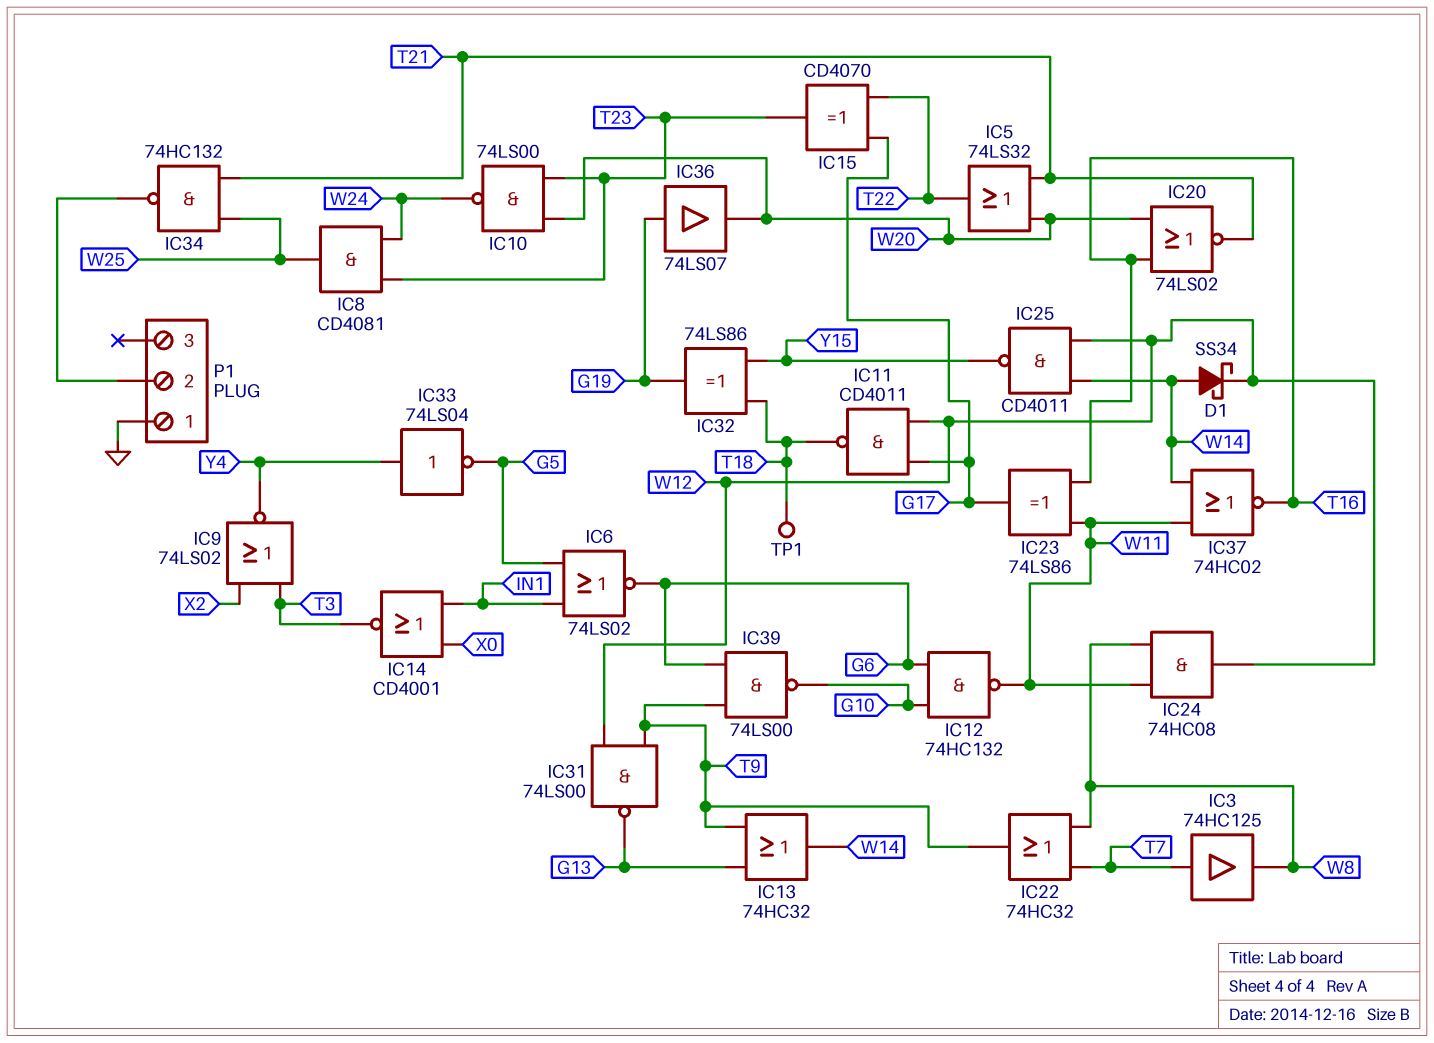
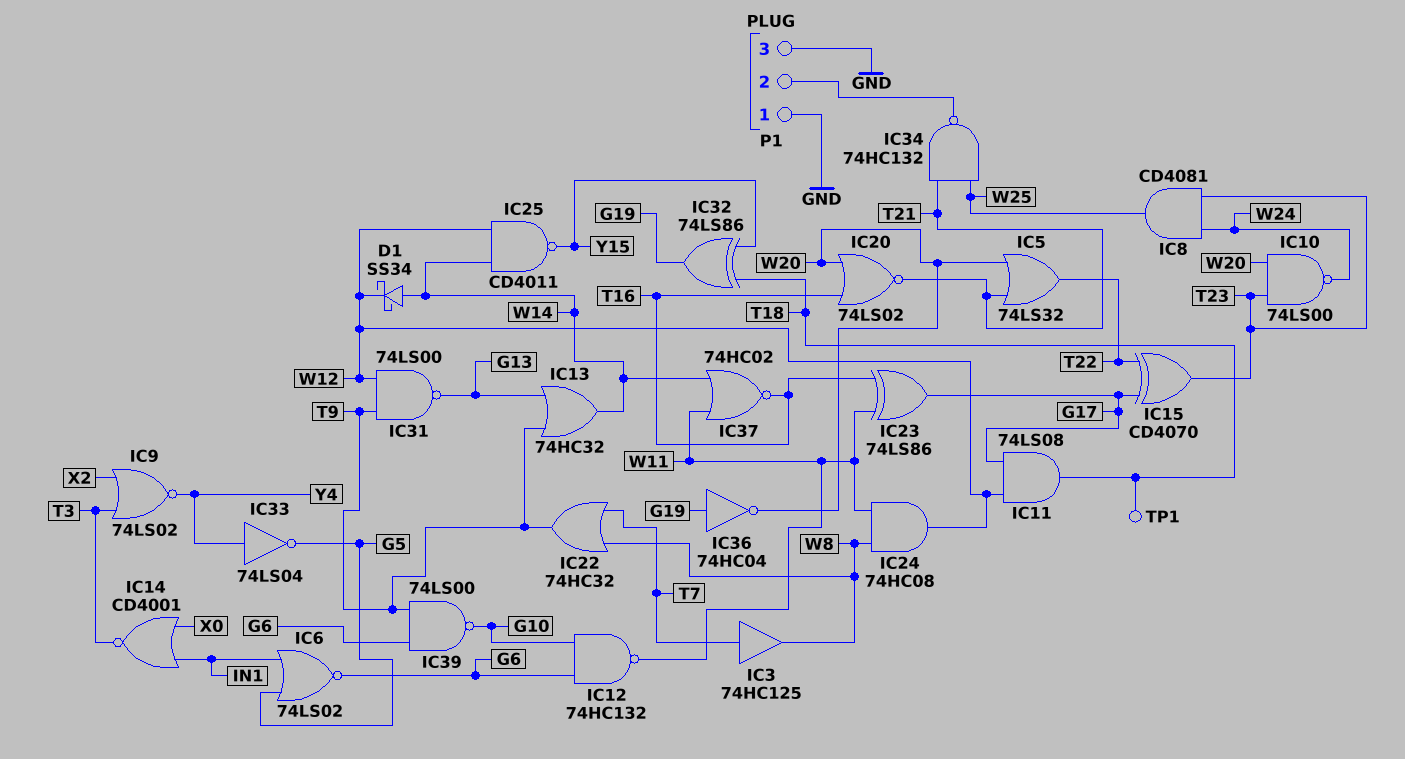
IC11: NAND CD4011 (in G17, in W12, out T18) -> AND 74LS08 (in G17, in W12, out T18)
IC36: buffer 74LS07 (in G19, out W20) -> NOT 74HC04 (in G19, out W20)
P1 pin 3: none -> GND

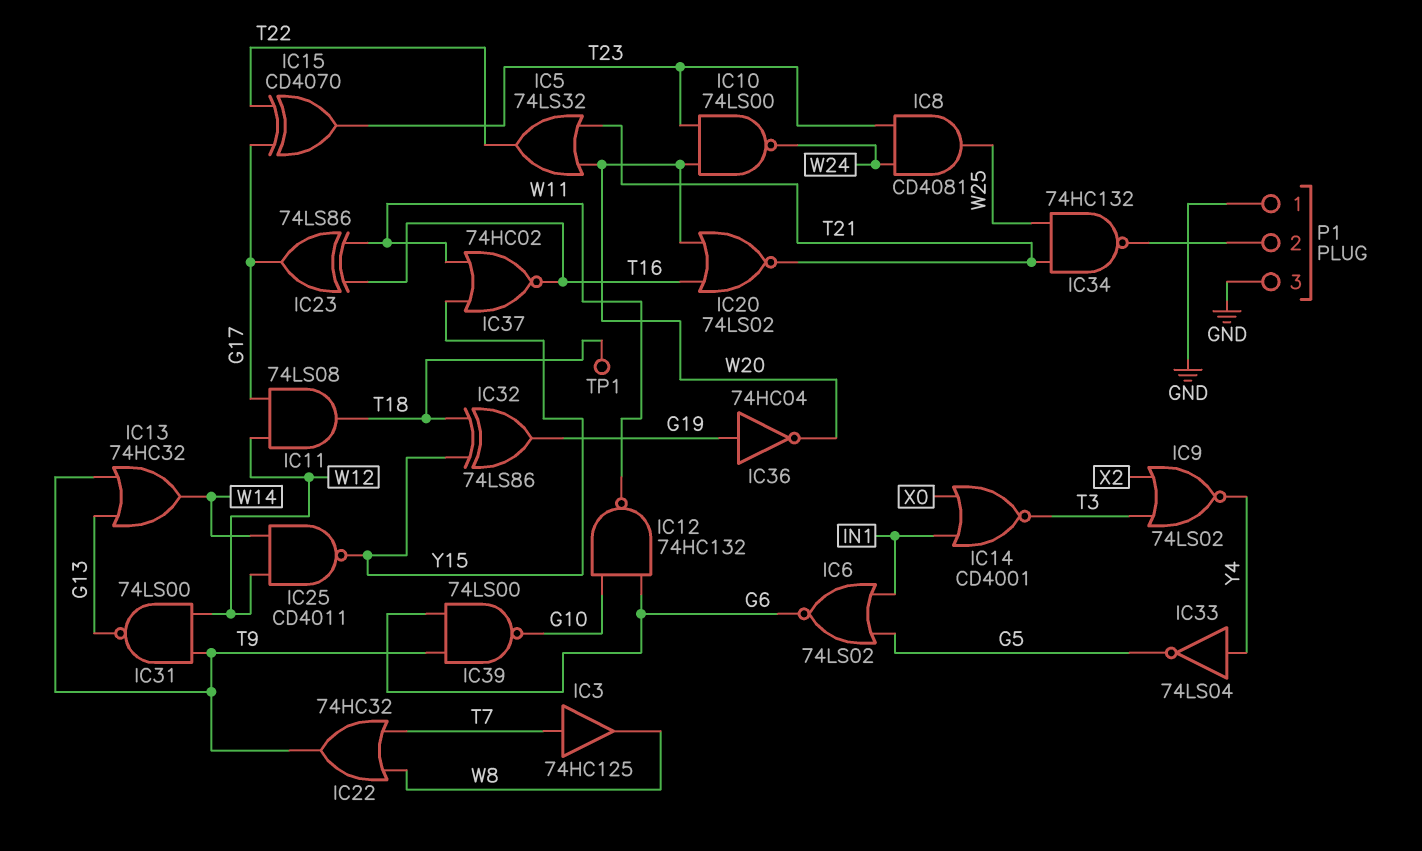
D1: schottky SS34 (A W14, K W12) -> none
IC24: AND 74HC08 (in W8, in W11, out W12) -> none
IC37: NOR 74HC02 (in W11, in W14, out T16) -> NOR 74HC02 (in W11, in Y15, out T16)

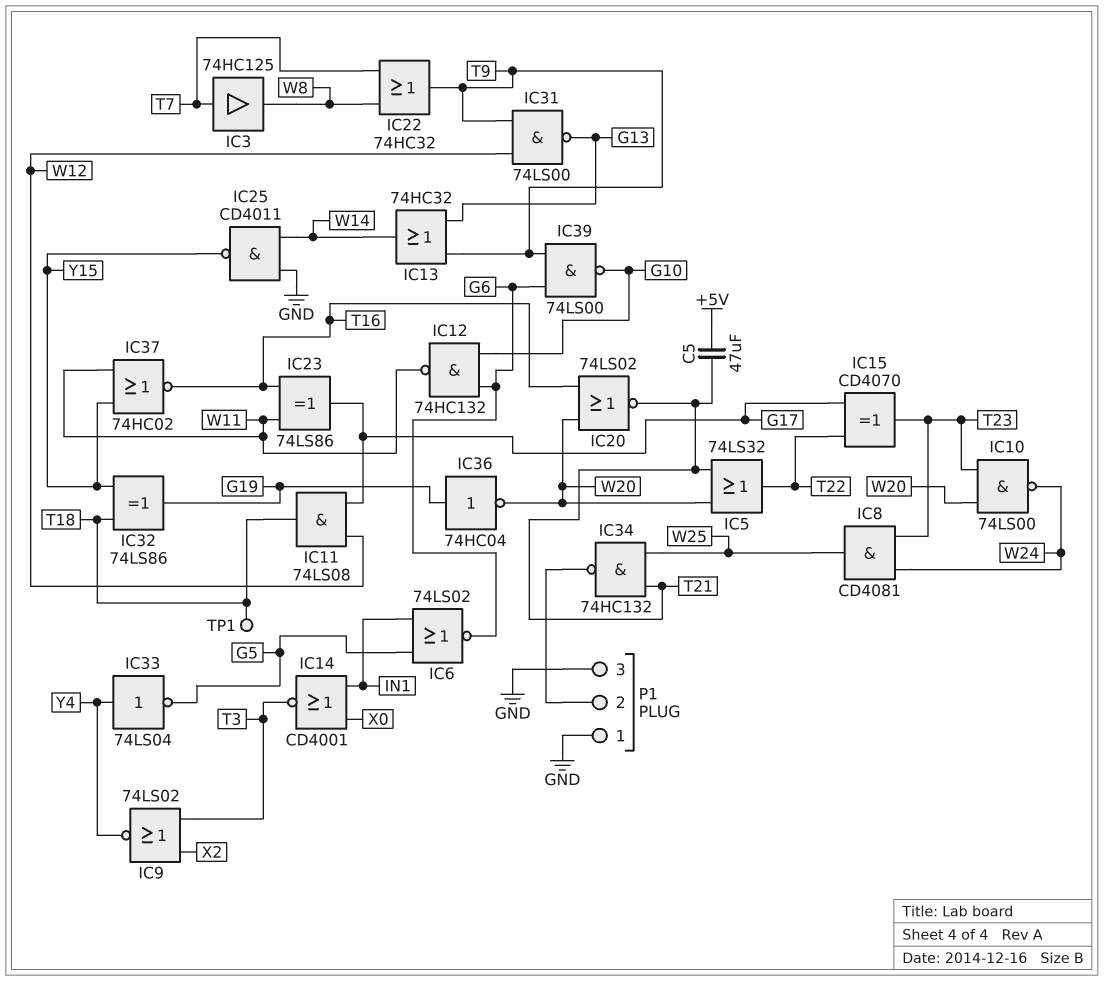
C5: none -> 47uF (+5V, T21)
IC25: NAND CD4011 (in W12, in W14, out Y15) -> NAND CD4011 (in GND, in W14, out Y15)

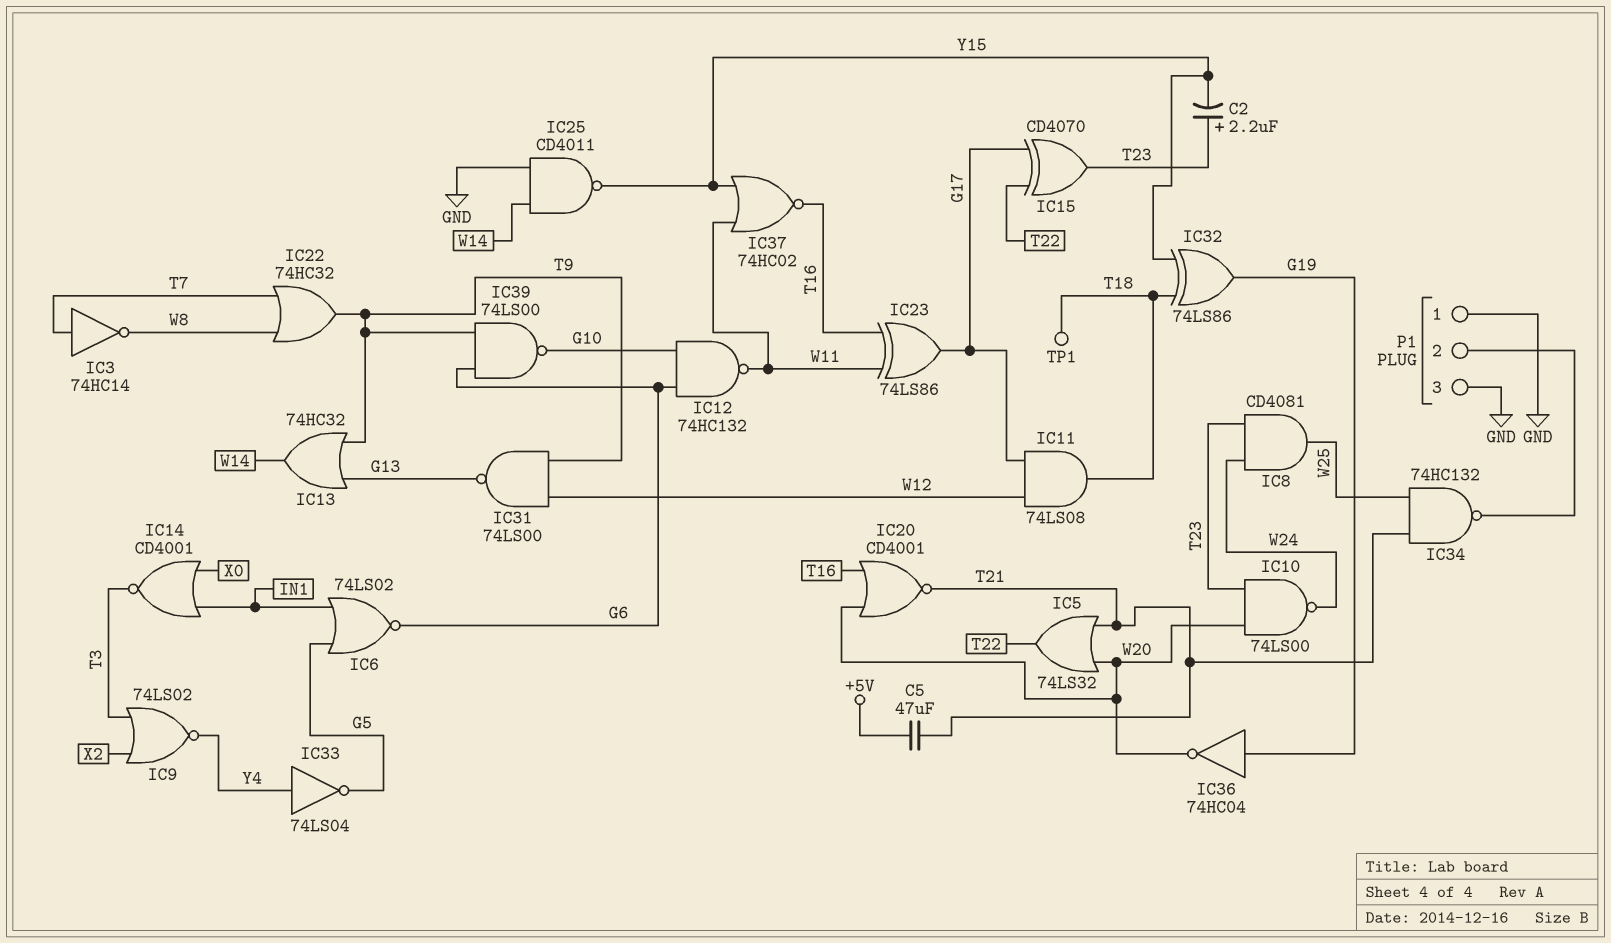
C2: none -> 2.2uF (plus T23, minus Y15)
IC3: buffer 74HC125 (in T7, out W8) -> NOT 74HC14 (in T7, out W8)
IC20: NOR 74LS02 (in T16, in W20, out T21) -> NOR CD4001 (in T16, in W20, out T21)

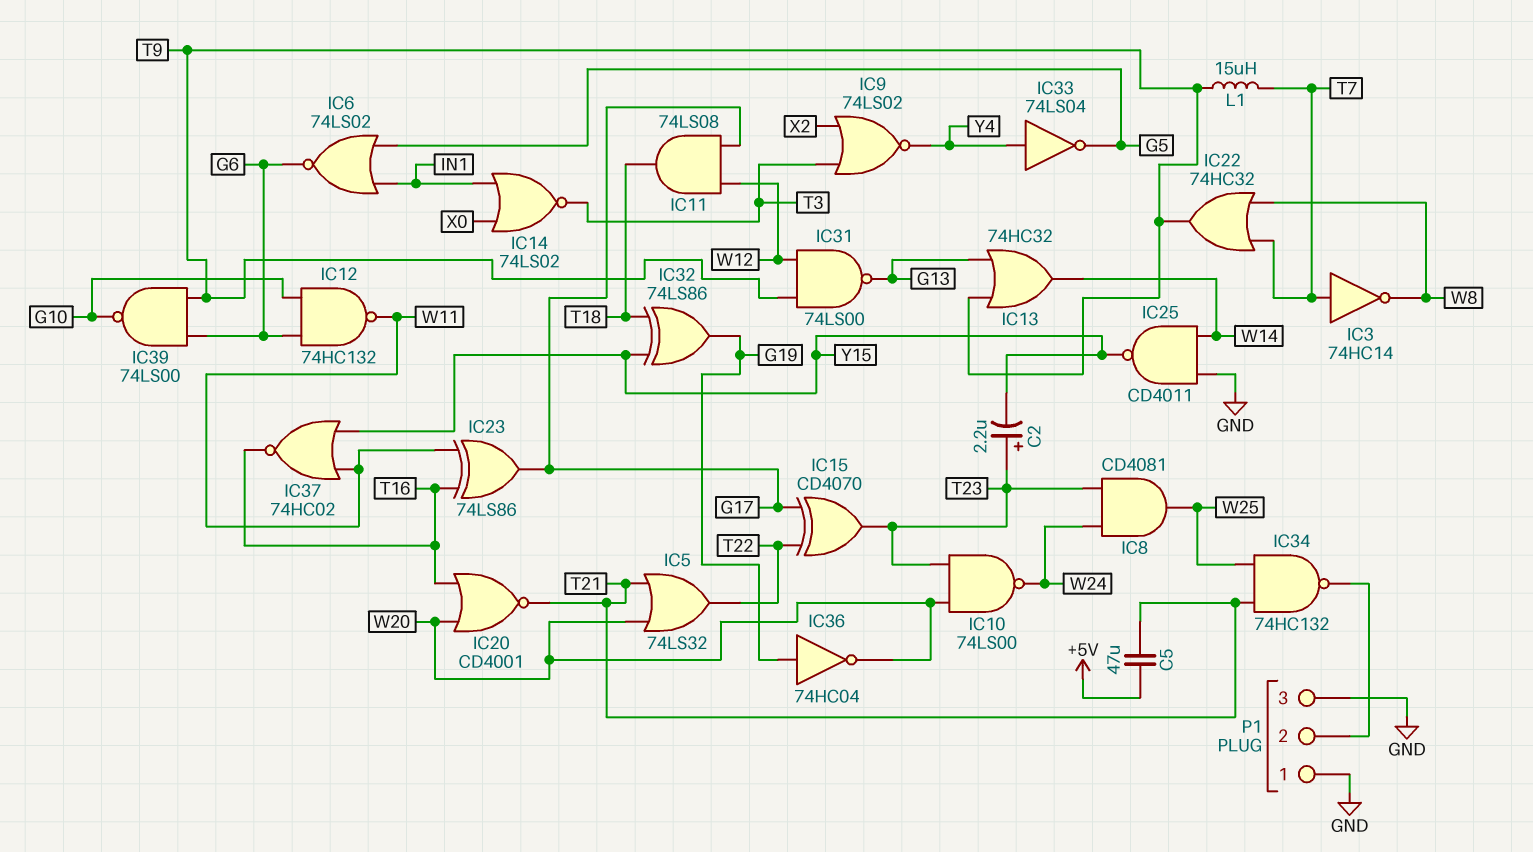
IC14: NOR CD4001 (in IN1, in X0, out T3) -> NOR 74LS02 (in IN1, in X0, out T3)
L1: none -> 15uH (T7, T9)
TP1: test point (T18) -> none

